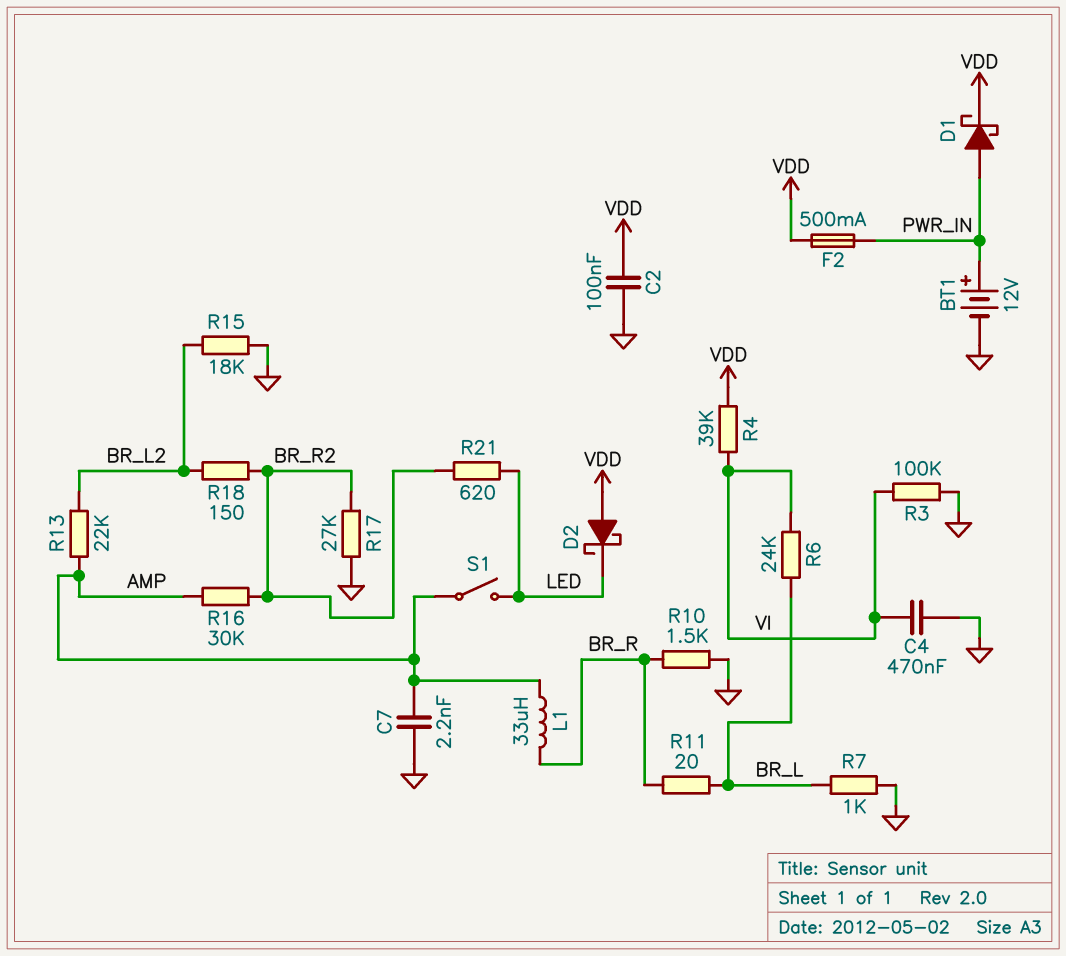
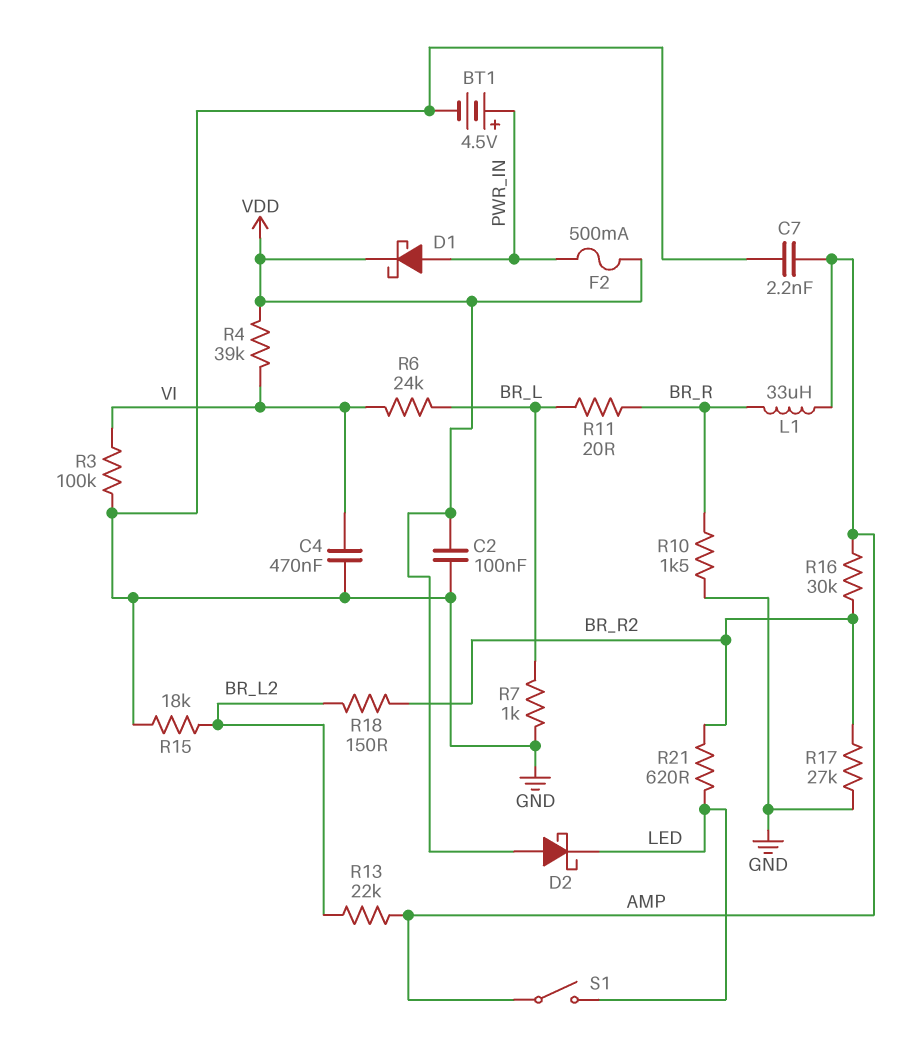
BT1: 12V (plus PWR_IN, minus GND) -> 4.5V (plus PWR_IN, minus GND)

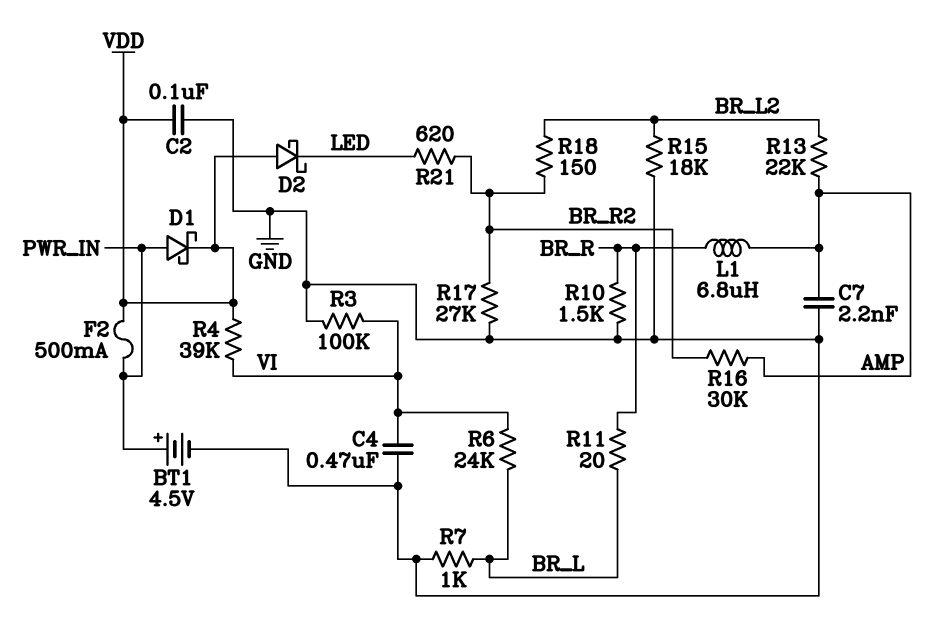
L1: 33uH (AMP, BR_R) -> 6.8uH (AMP, BR_R)
S1: switch (AMP, LED) -> none

